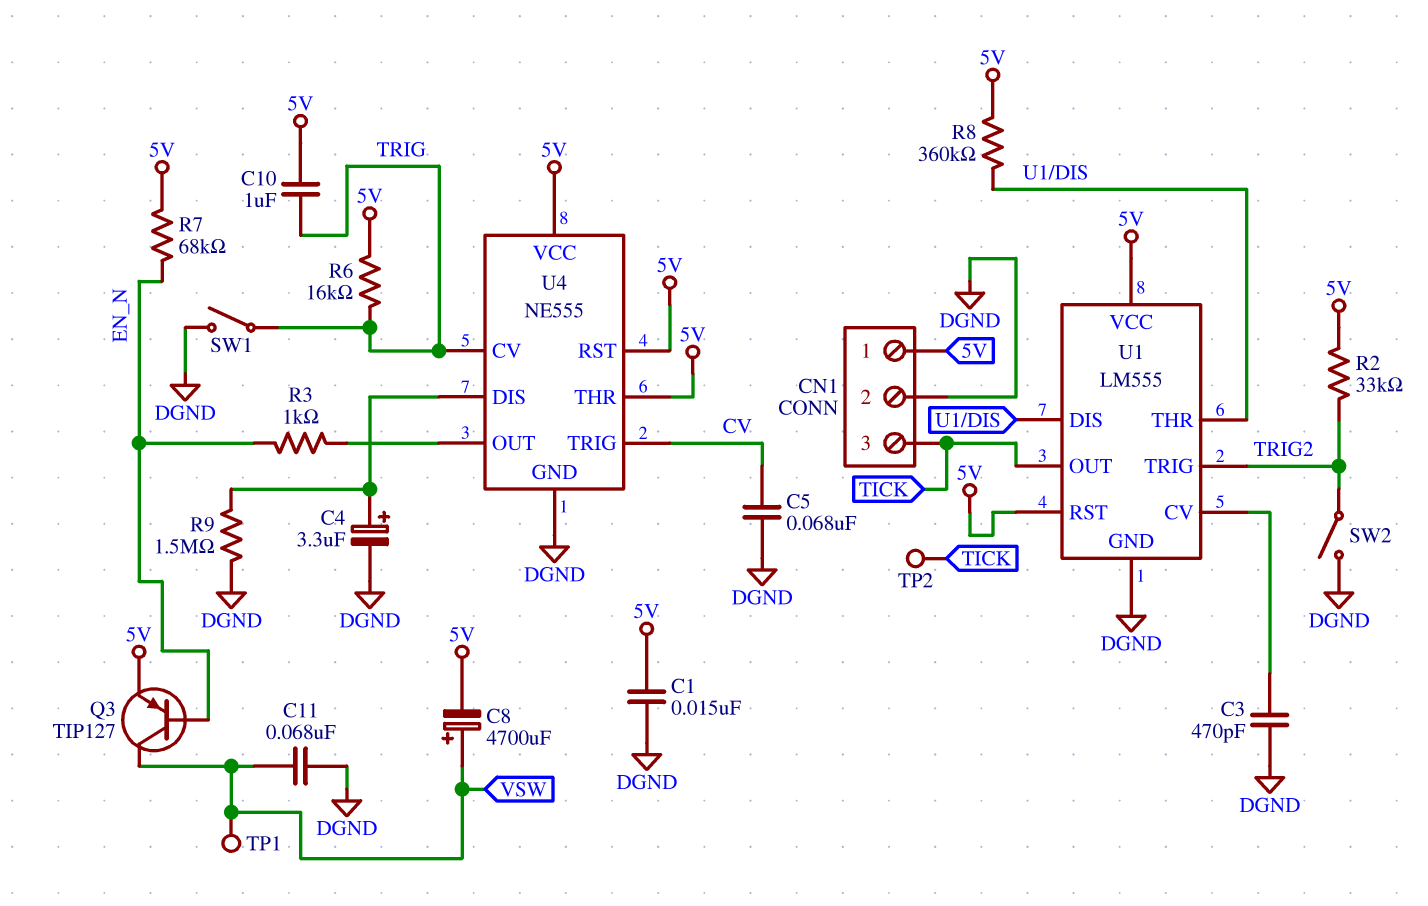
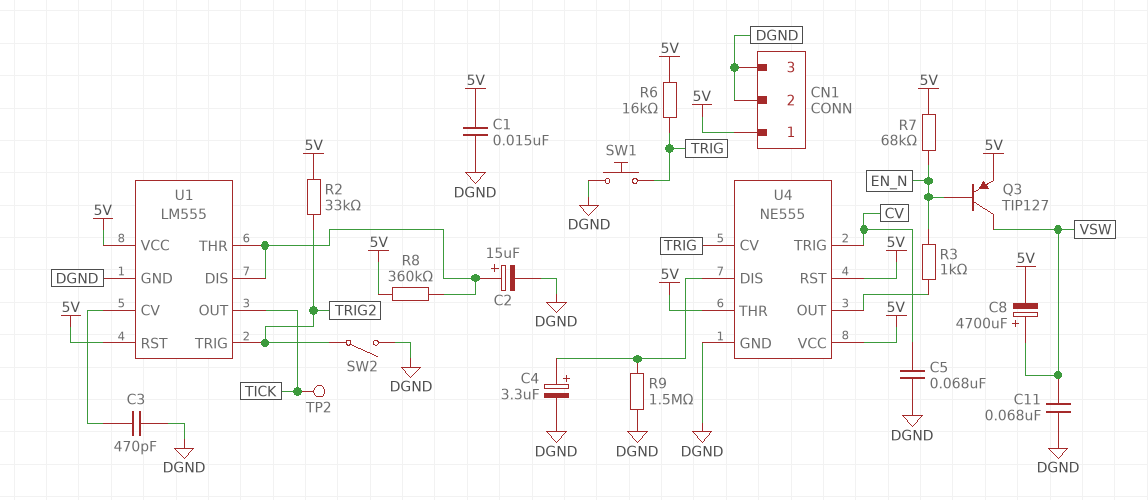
C2: none -> 15uF (plus U1/DIS, minus DGND)
C10: 1uF (5V, TRIG) -> none
CN1 pin 3: TICK -> DGND
SW1: switch (DGND, TRIG) -> button (DGND, TRIG)
TP1: test point (VSW) -> none

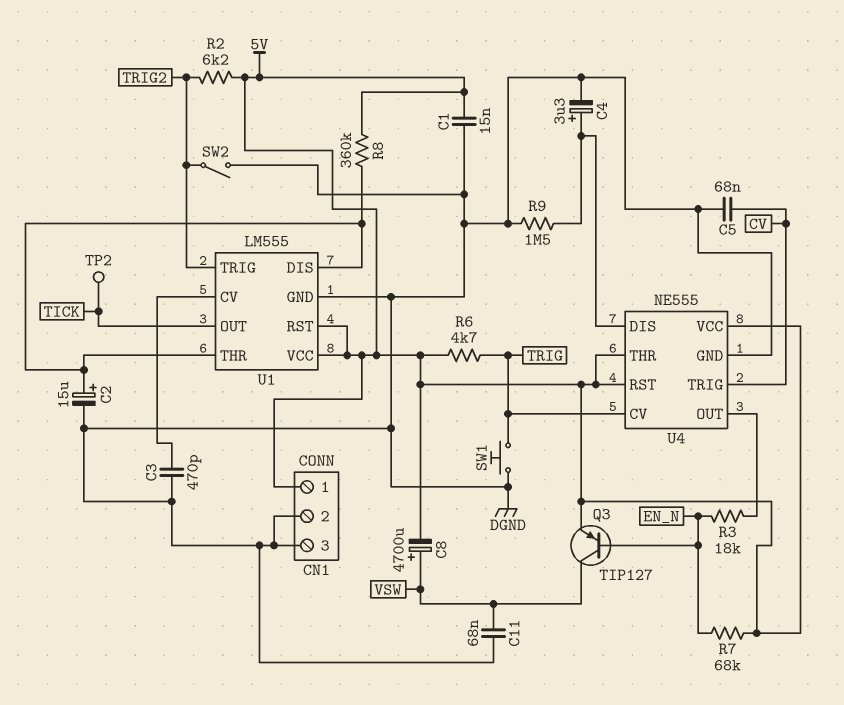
R2: 33k (5V, TRIG2) -> 6.2k (5V, TRIG2)
R3: 1k (EN_N, U4/OUT) -> 18k (EN_N, U4/OUT)
R6: 16k (5V, TRIG) -> 4.7k (5V, TRIG)

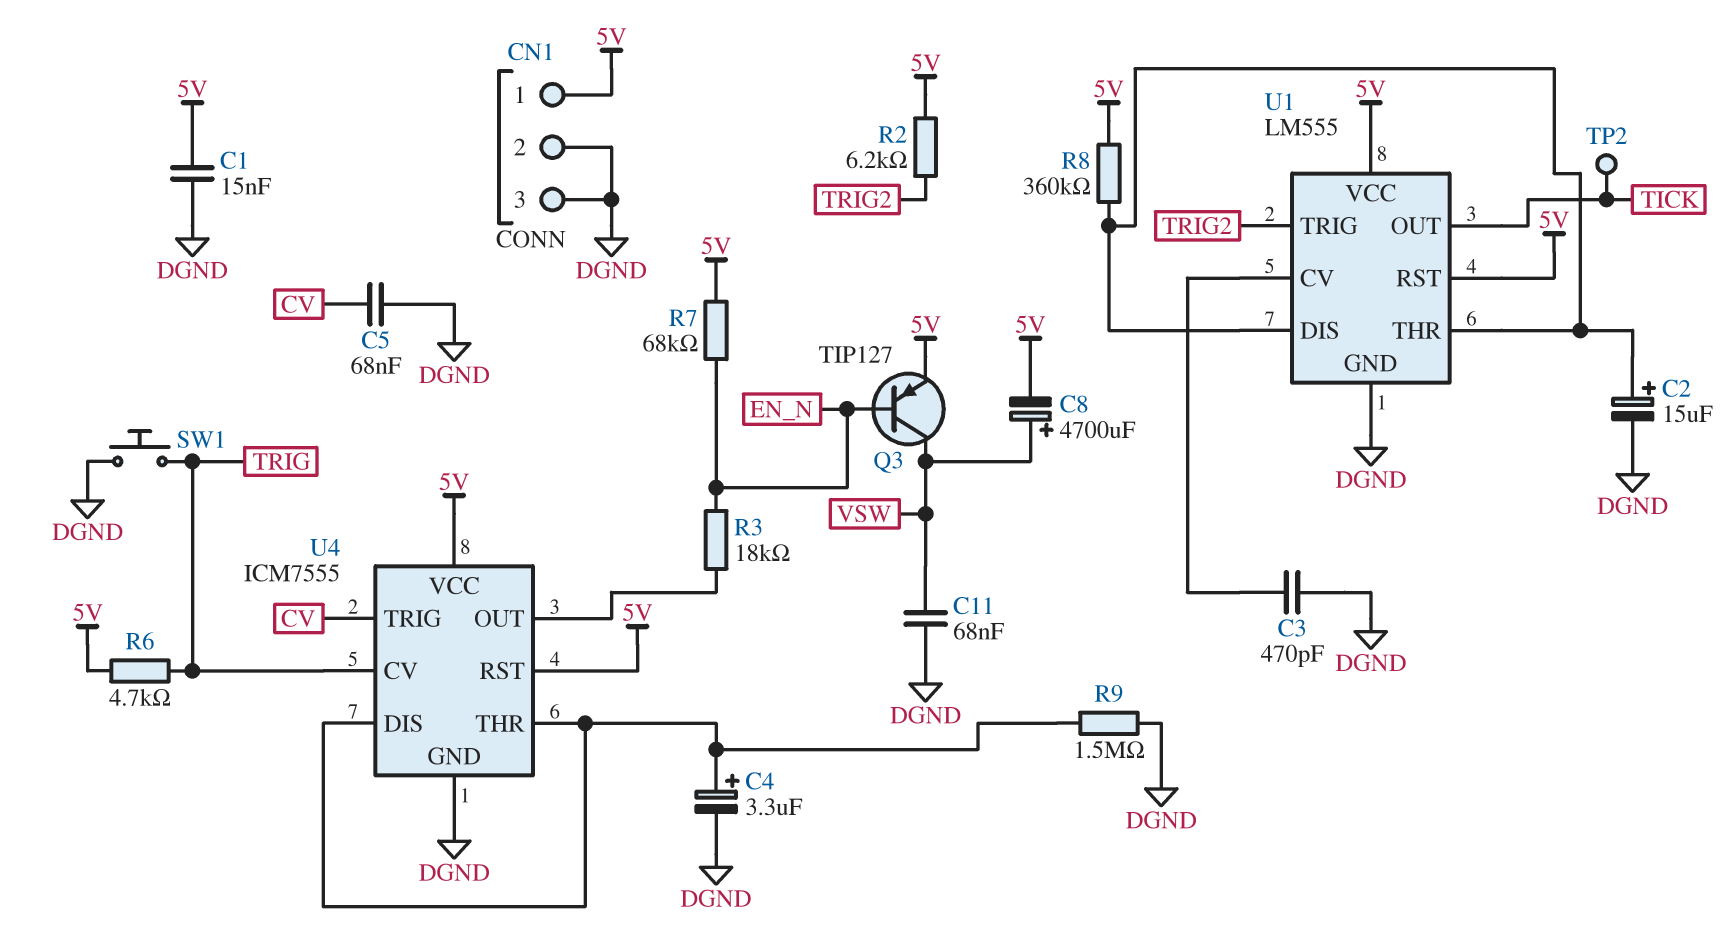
SW2: switch (DGND, TRIG2) -> none
U4: NE555 -> ICM7555
U4 pin THR: 5V -> U4/DIS

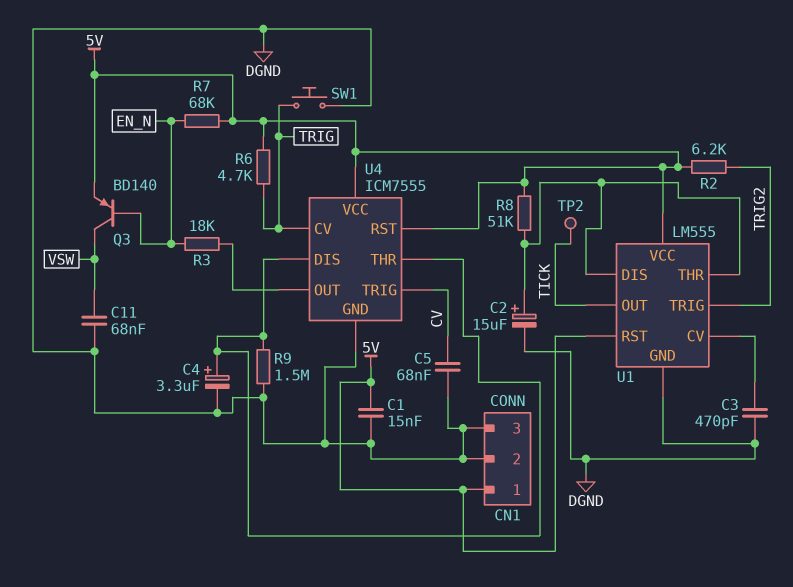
C8: 4700uF (plus VSW, minus 5V) -> none
Q3: PNP TIP127 (B EN_N, C VSW, E 5V) -> PNP BD140 (B EN_N, C VSW, E 5V)
R8: 360k (5V, U1/DIS) -> 51k (5V, U1/DIS)

